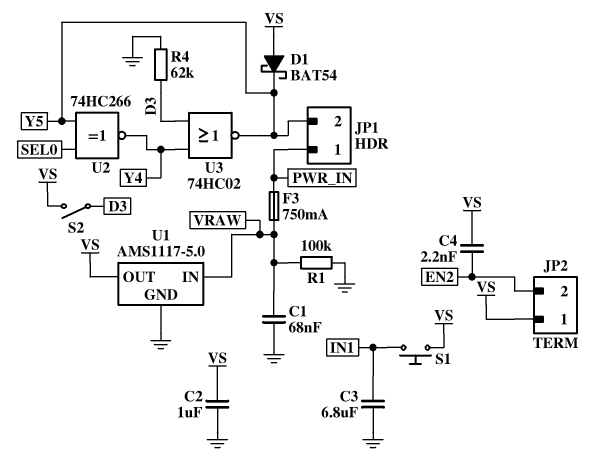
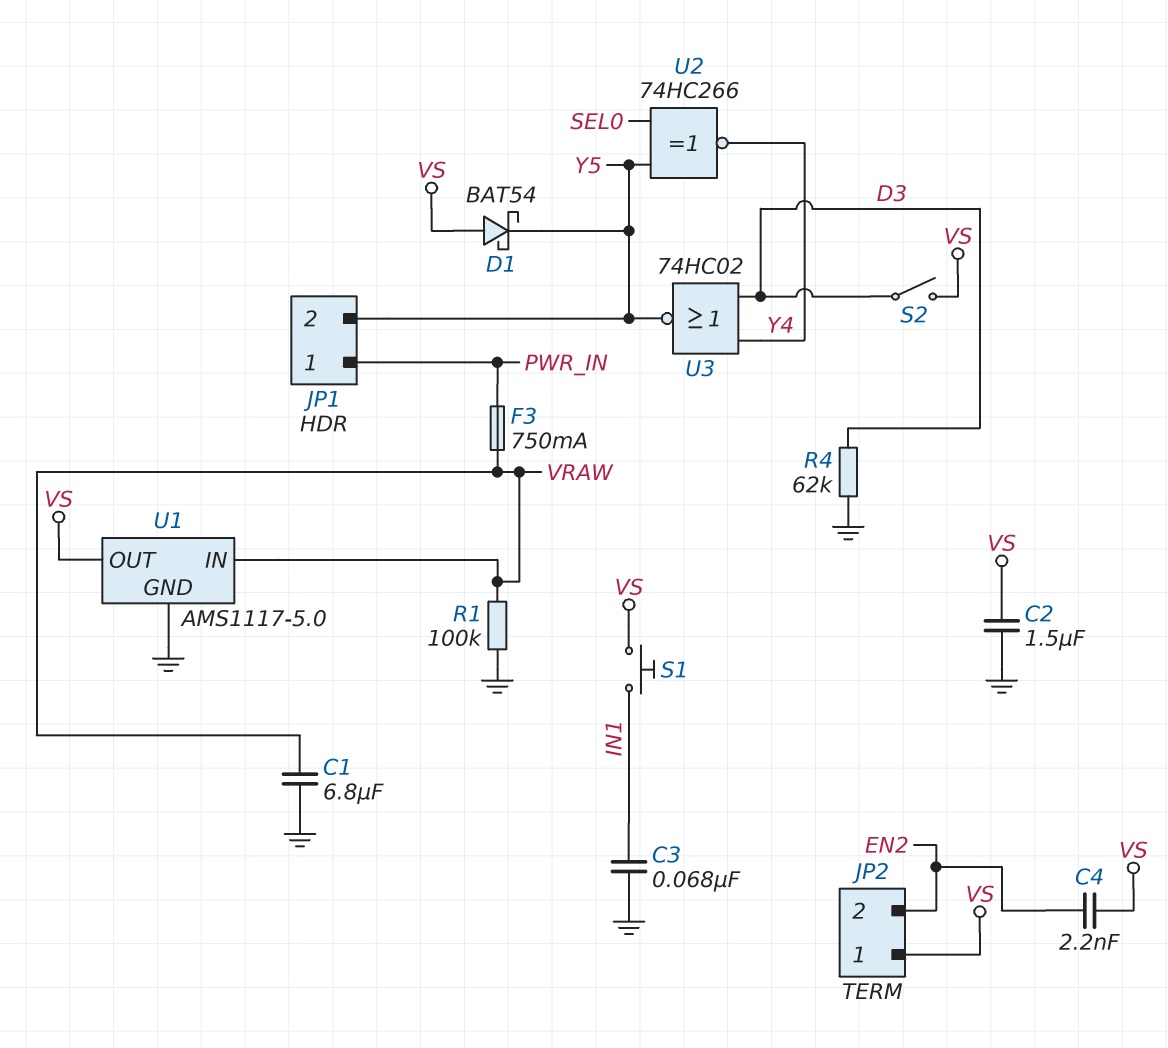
C1: 68nF (GND, VRAW) -> 6.8uF (GND, VRAW)
C2: 1uF (GND, VS) -> 1.5uF (GND, VS)
C3: 6.8uF (GND, IN1) -> 68nF (GND, IN1)

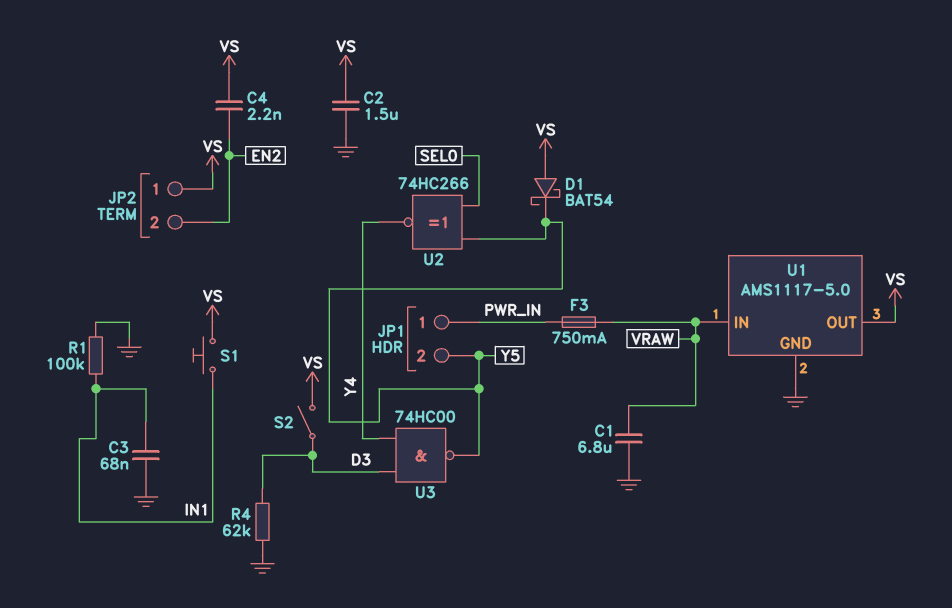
R1: 100k (GND, VRAW) -> 100k (GND, IN1)
U3: NOR 74HC02 (in D3, in Y4, out Y5) -> NAND 74HC00 (in D3, in Y4, out Y5)

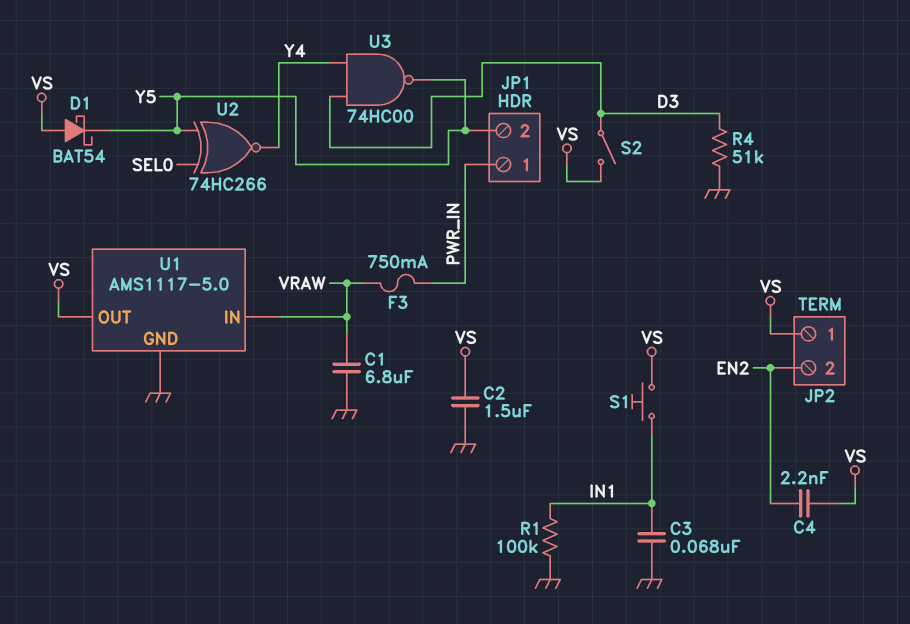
R4: 62k (D3, GND) -> 51k (D3, GND)

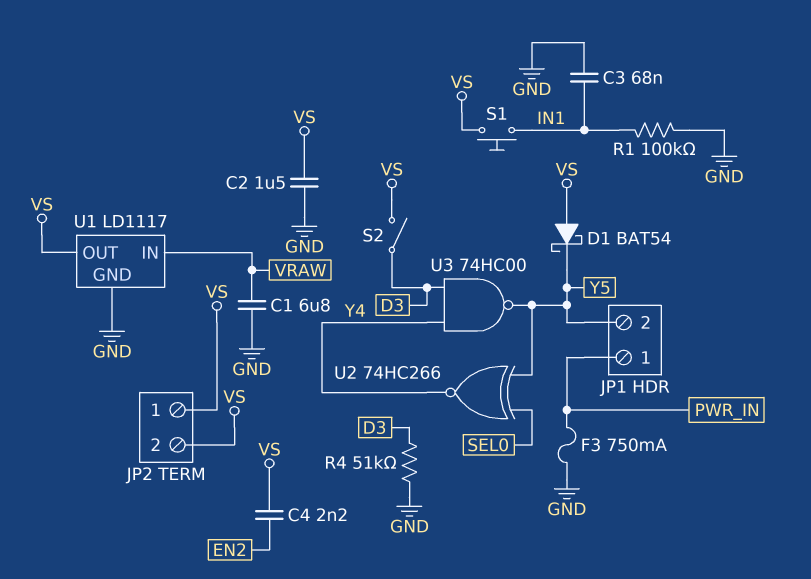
F3: 750mA (PWR_IN, VRAW) -> 750mA (GND, PWR_IN)
JP2 pin 2: EN2 -> VS
U1: AMS1117-5.0 -> LD1117

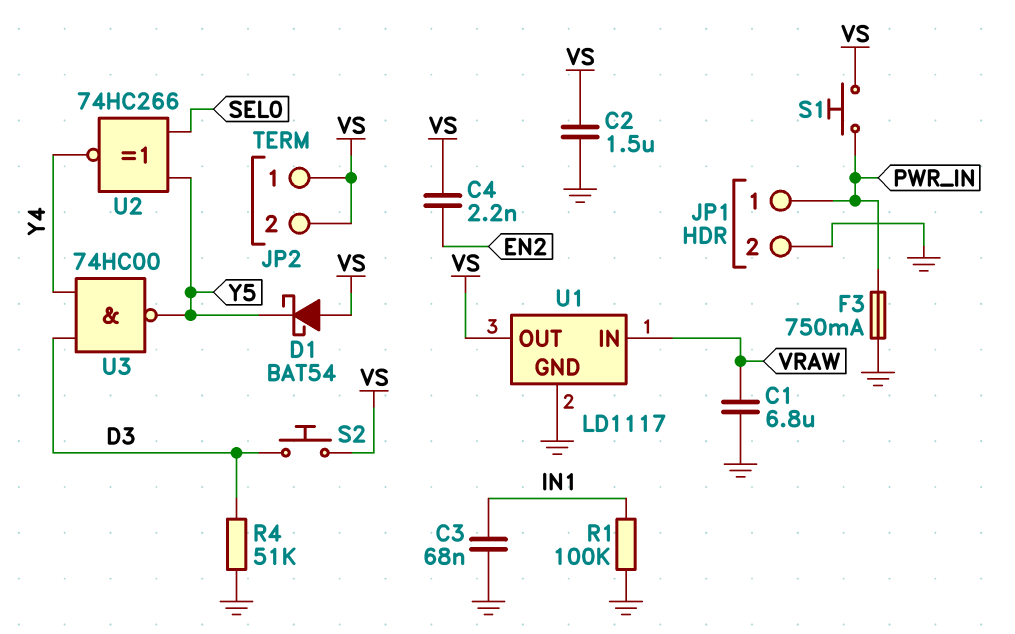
JP1 pin 2: Y5 -> GND
S1: button (IN1, VS) -> button (PWR_IN, VS)
S2: switch (D3, VS) -> button (D3, VS)

